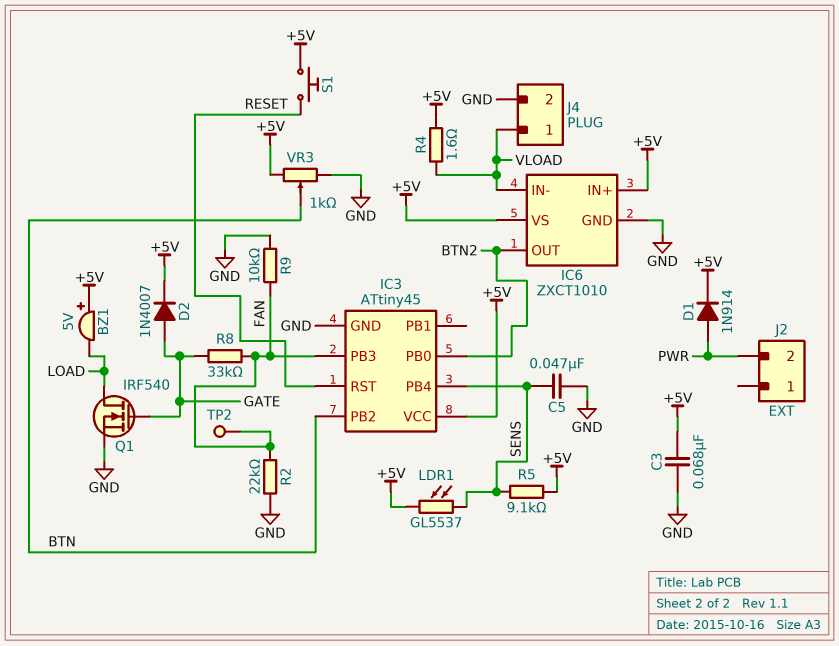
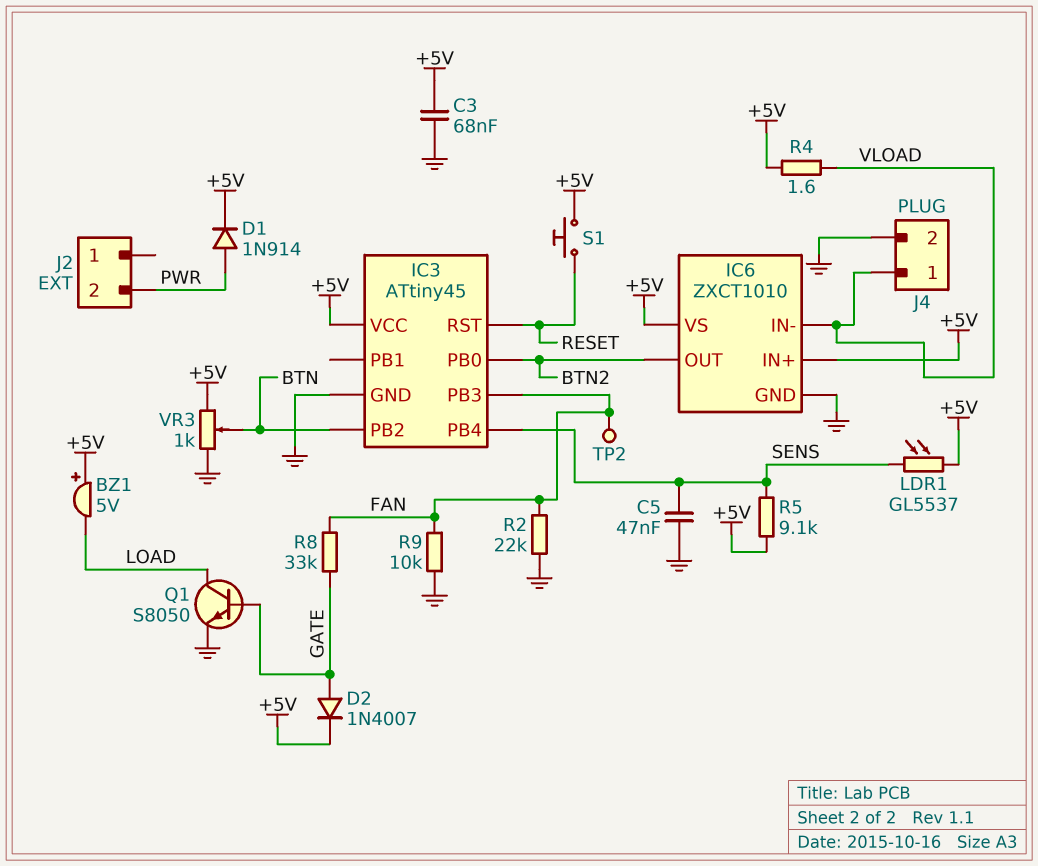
Q1: NMOS IRF540 (G GATE, D LOAD, S GND) -> NPN S8050 (B GATE, C LOAD, E GND)

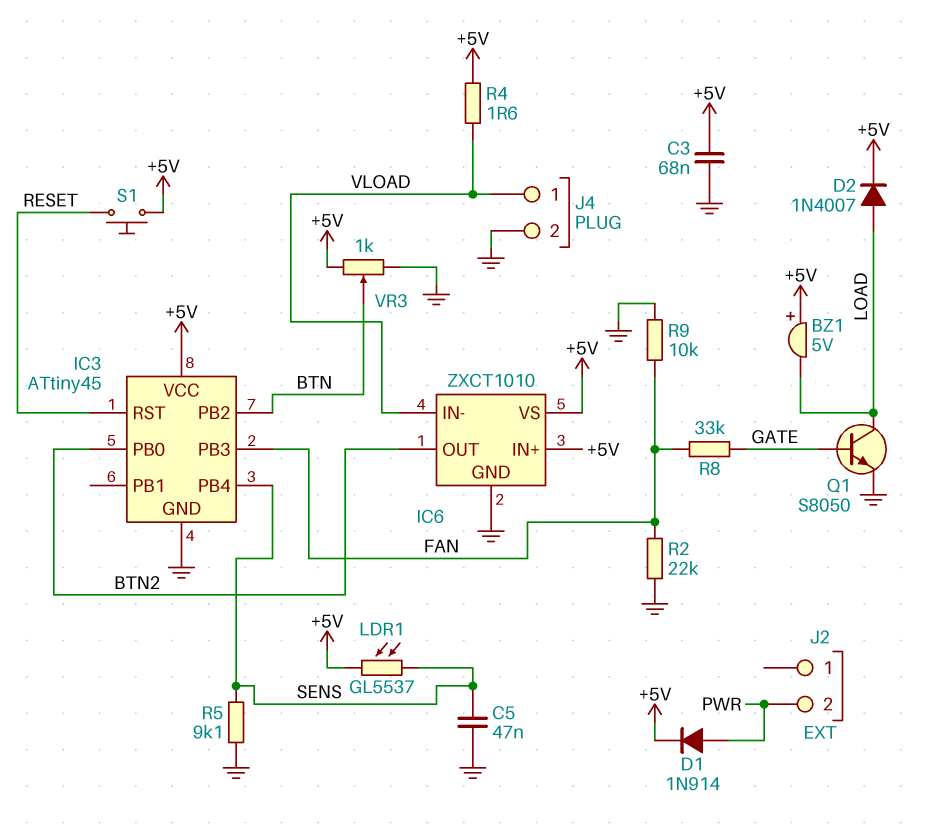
D2: diode 1N4007 (A GATE, K +5V) -> diode 1N4007 (A LOAD, K +5V)
R5: 9.1k (+5V, SENS) -> 9.1k (GND, SENS)
TP2: test point (FAN) -> none

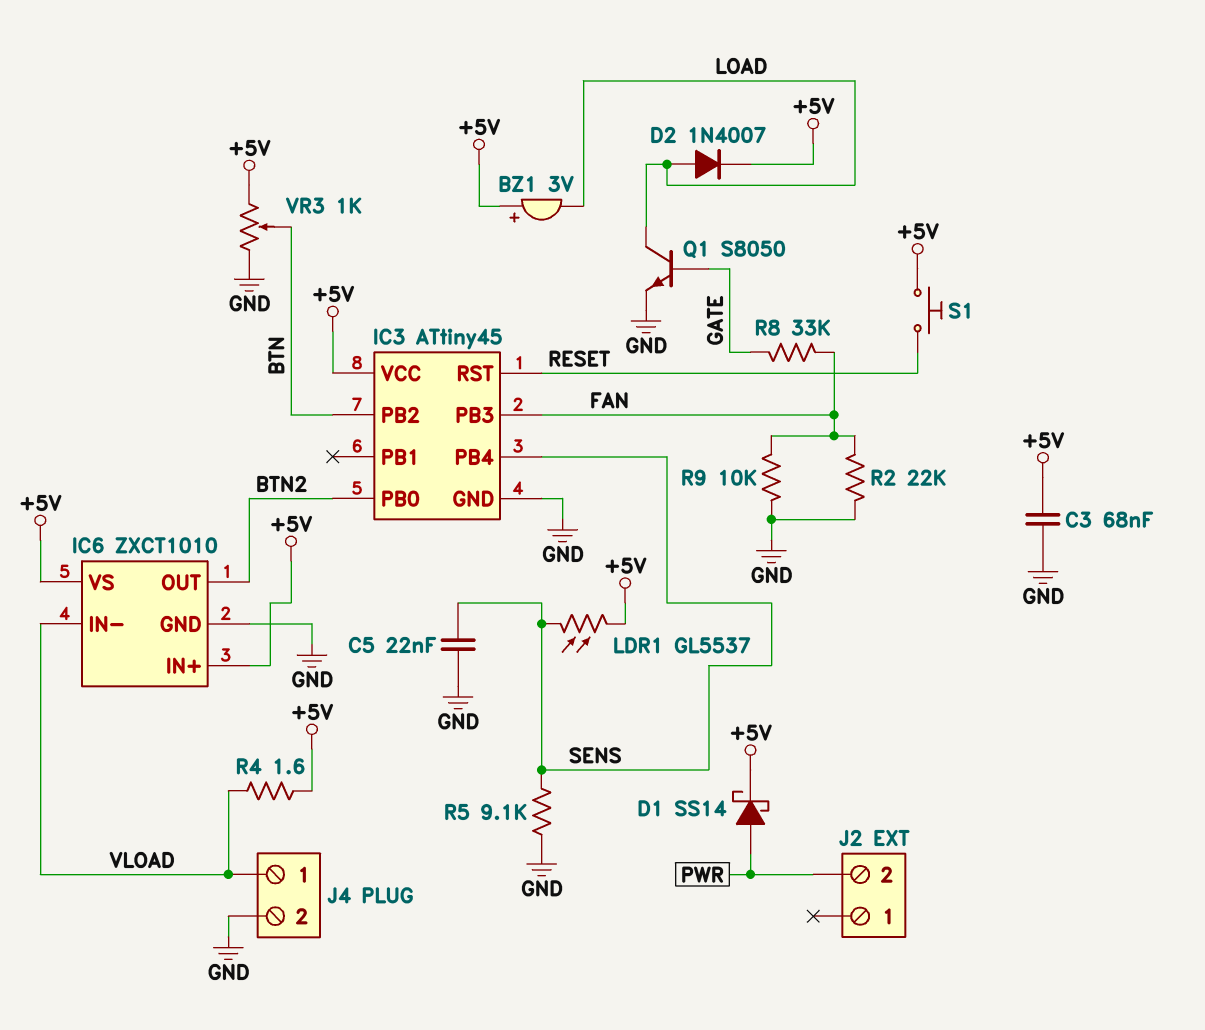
BZ1: buzzer 5V (plus +5V, minus LOAD) -> buzzer 3V (plus +5V, minus LOAD)
C5: 47nF (GND, SENS) -> 22nF (GND, SENS)
D1: diode 1N914 (A PWR, K +5V) -> schottky SS14 (A PWR, K +5V)

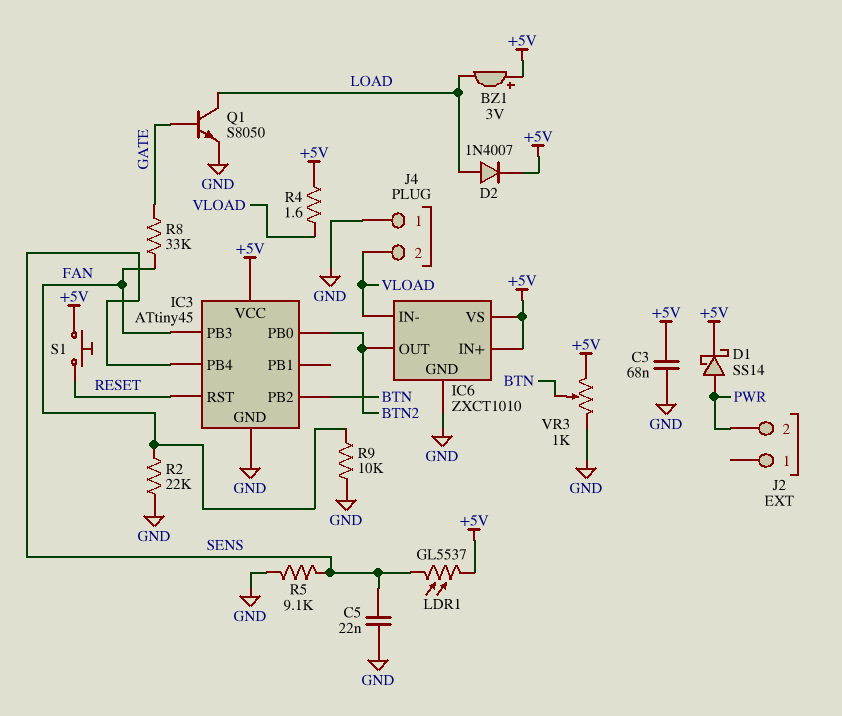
J4 pin 1: VLOAD -> GND
J4 pin 2: GND -> VLOAD

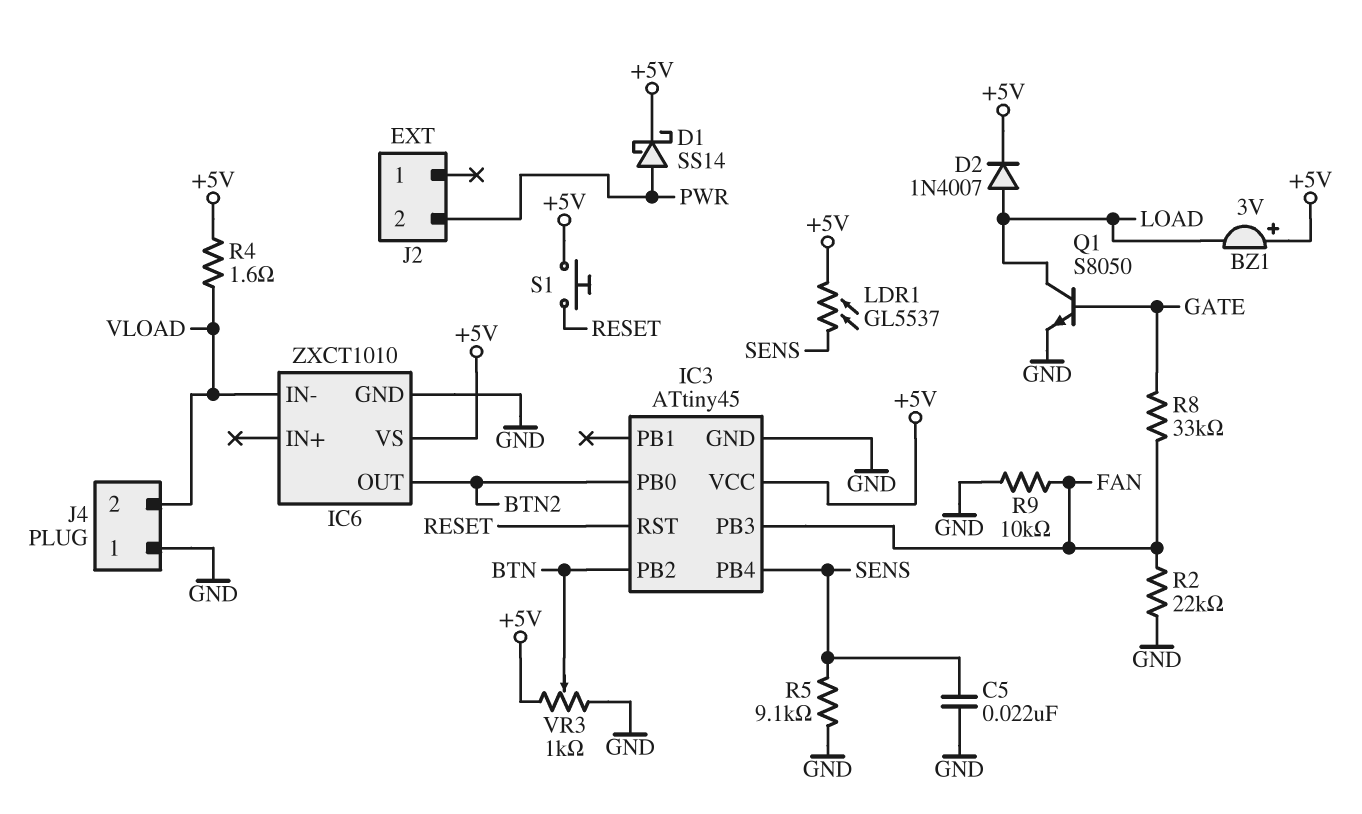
C3: 68nF (+5V, GND) -> none
IC6 pin IN+: +5V -> none

